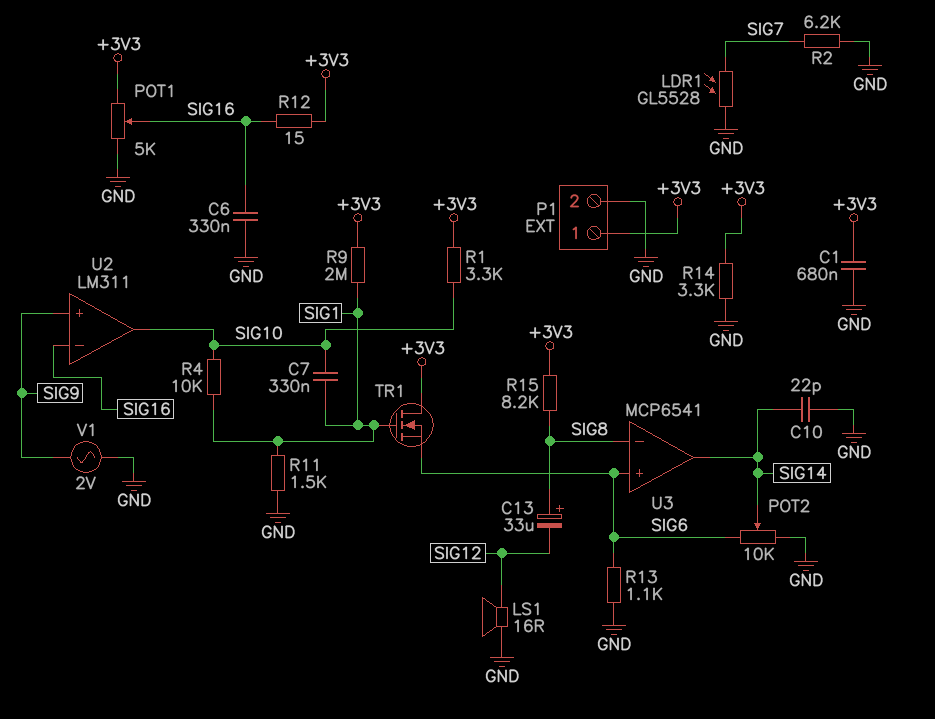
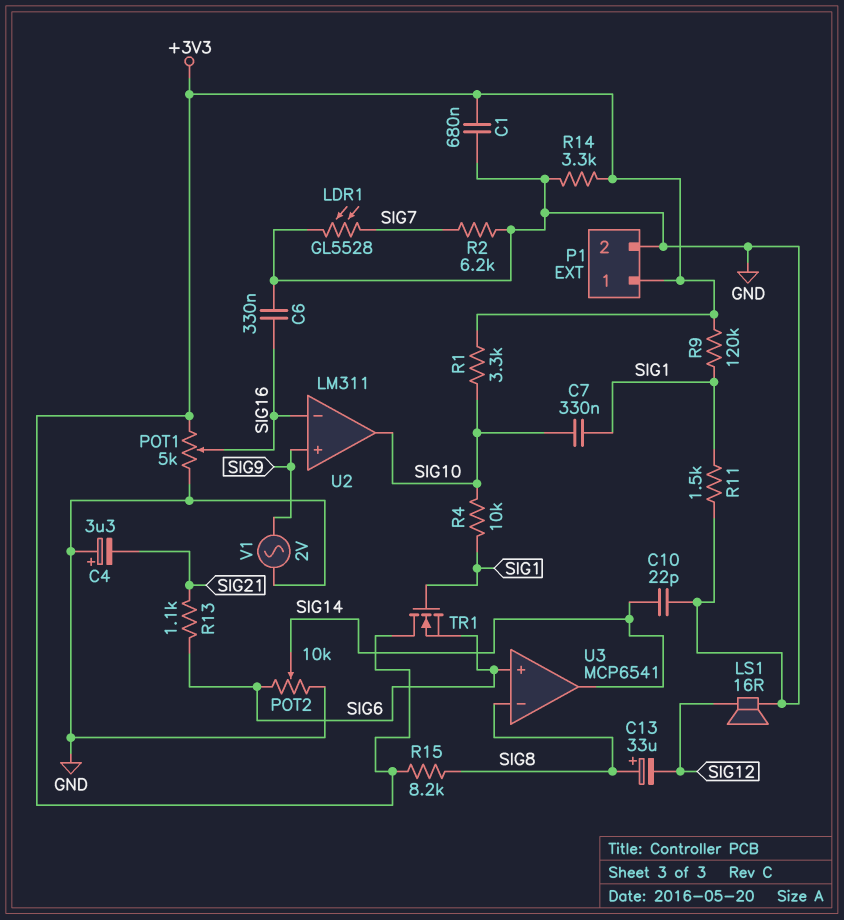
C4: none -> 3.3uF (plus GND, minus SIG21)
R9: 2M (+3V3, SIG1) -> 120k (+3V3, SIG1)
R12: 15 (+3V3, SIG16) -> none
R13: 1.1k (GND, SIG6) -> 1.1k (SIG6, SIG21)

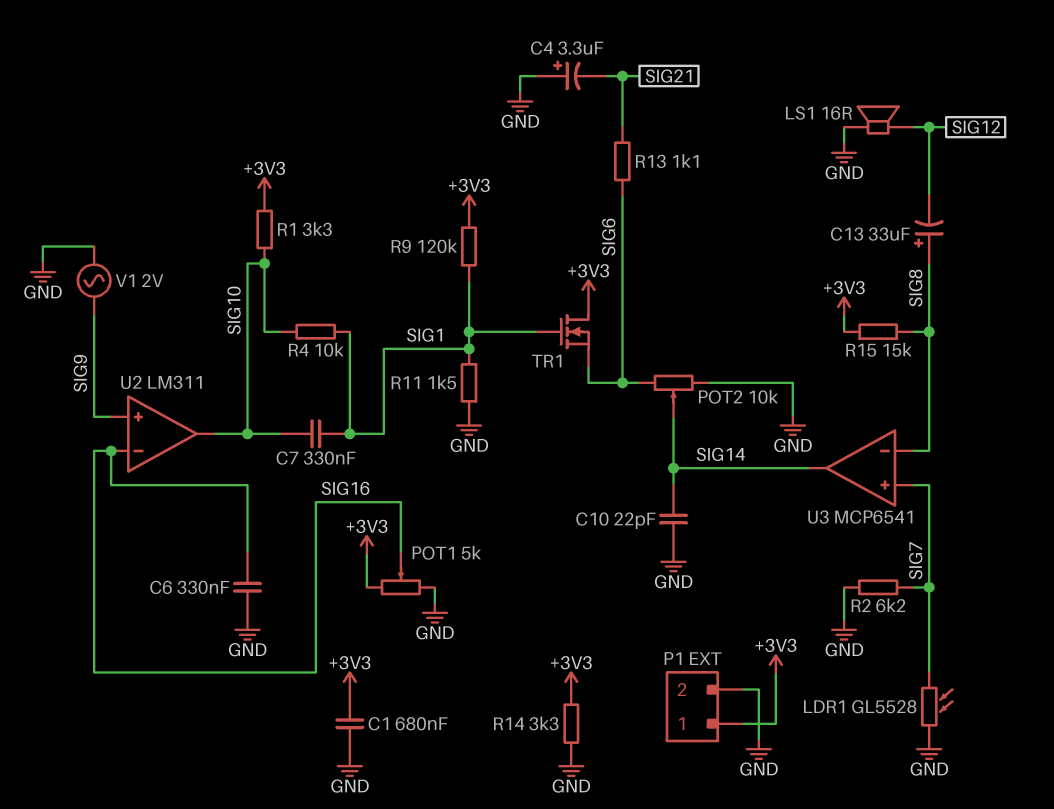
R15: 8.2k (+3V3, SIG8) -> 15k (+3V3, SIG8)
U3 pin in+: SIG6 -> SIG7

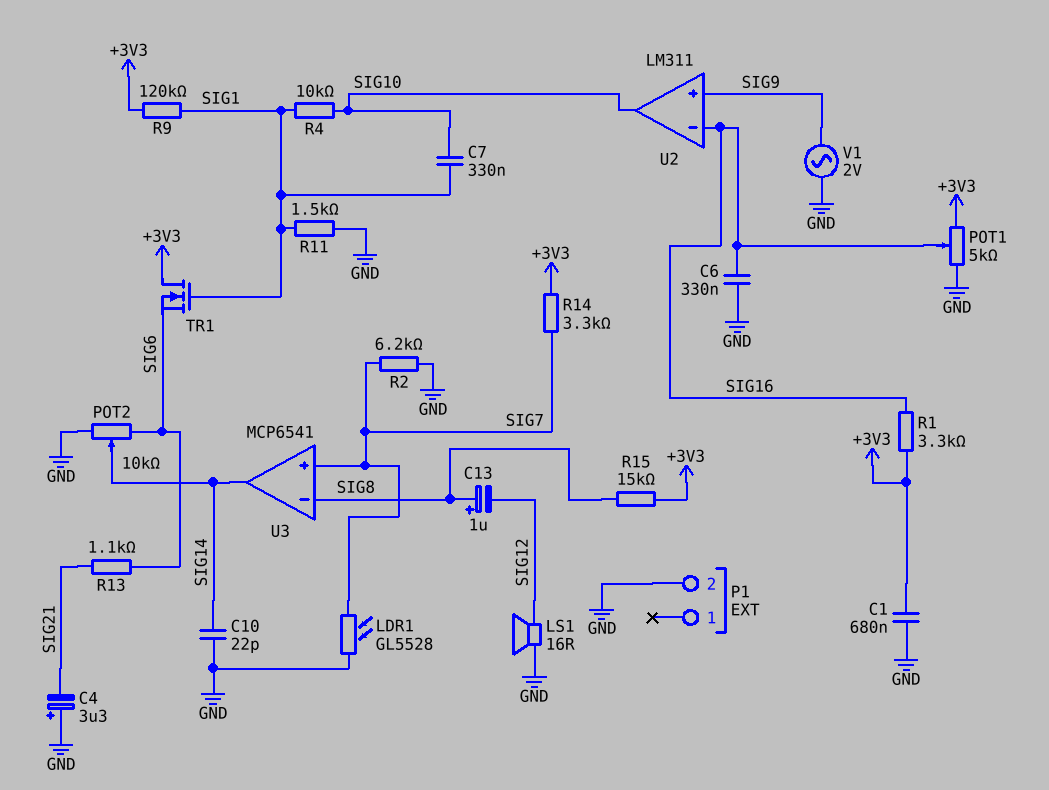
C13: 33uF (plus SIG8, minus SIG12) -> 1uF (plus SIG8, minus SIG12)
P1 pin 1: +3V3 -> none
R1: 3.3k (+3V3, SIG10) -> 3.3k (+3V3, SIG16)
R14: 3.3k (+3V3, GND) -> 3.3k (+3V3, SIG7)

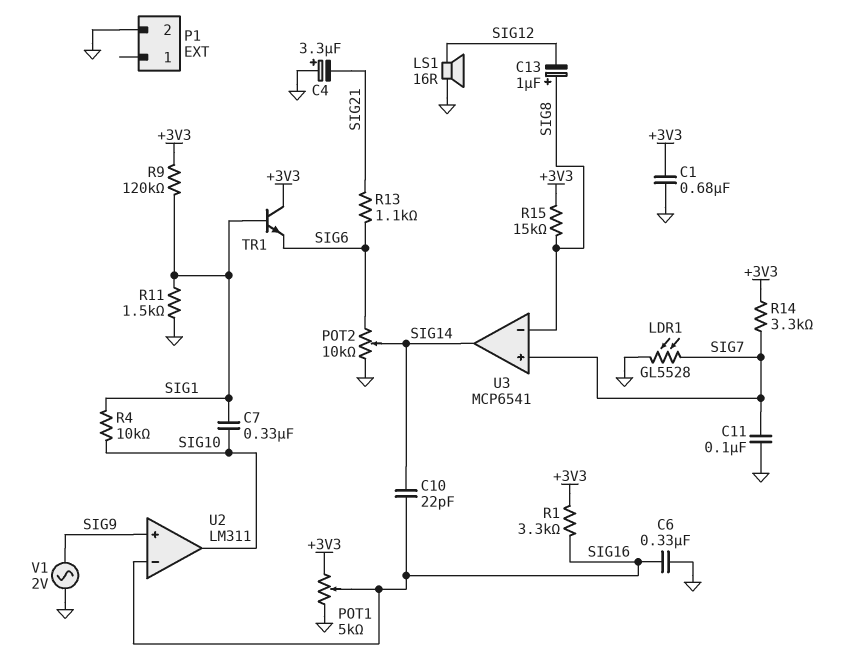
C10: 22pF (GND, SIG14) -> 22pF (SIG14, SIG16)
C11: none -> 100nF (GND, SIG7)
R2: 6.2k (GND, SIG7) -> none
TR1: NMOS (G SIG1, D +3V3, S SIG6) -> NPN (B SIG1, C +3V3, E SIG6)

